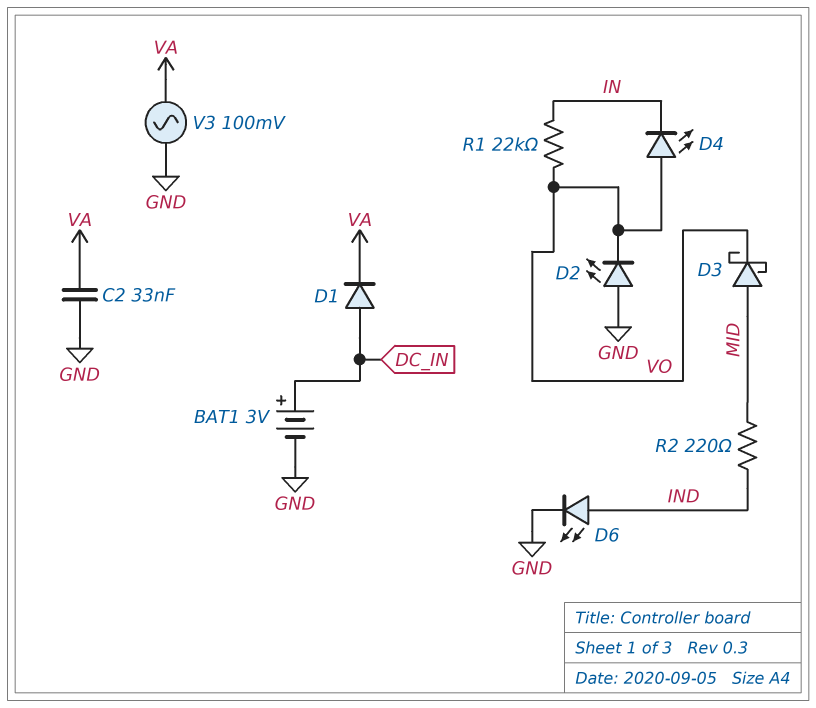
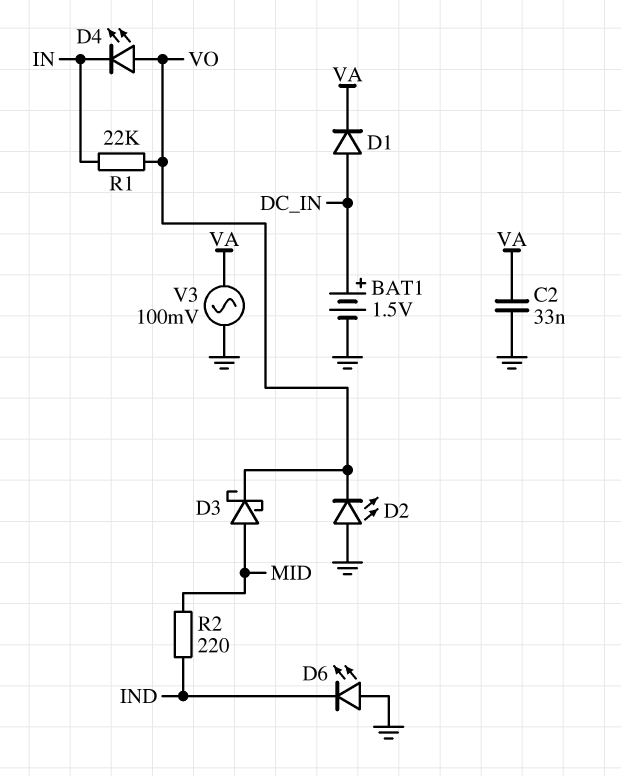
BAT1: 3V (plus DC_IN, minus GND) -> 1.5V (plus DC_IN, minus GND)
D6: LED (A IND, K GND) -> LED (A GND, K IND)

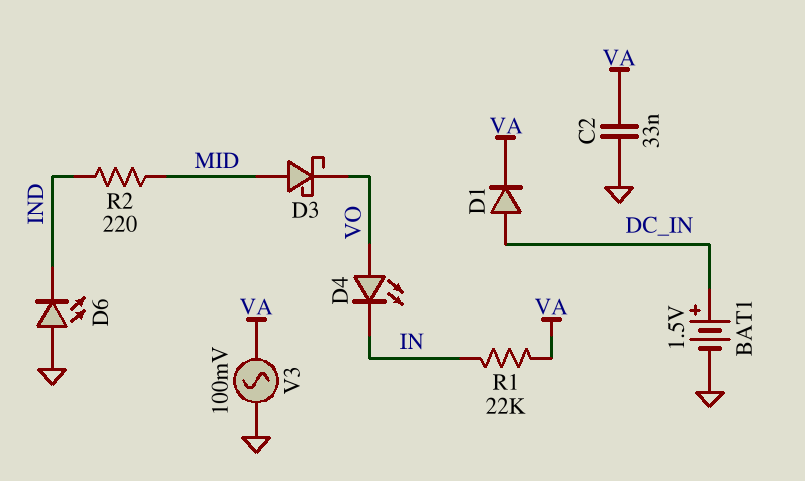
D2: LED (A GND, K VO) -> none
R1: 22k (IN, VO) -> 22k (IN, VA)

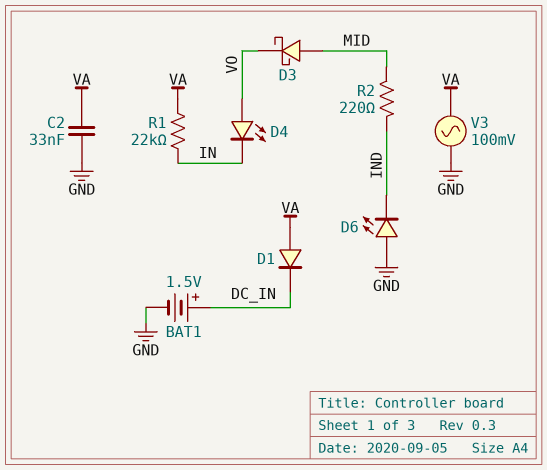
D1: diode (A DC_IN, K VA) -> diode (A VA, K DC_IN)

